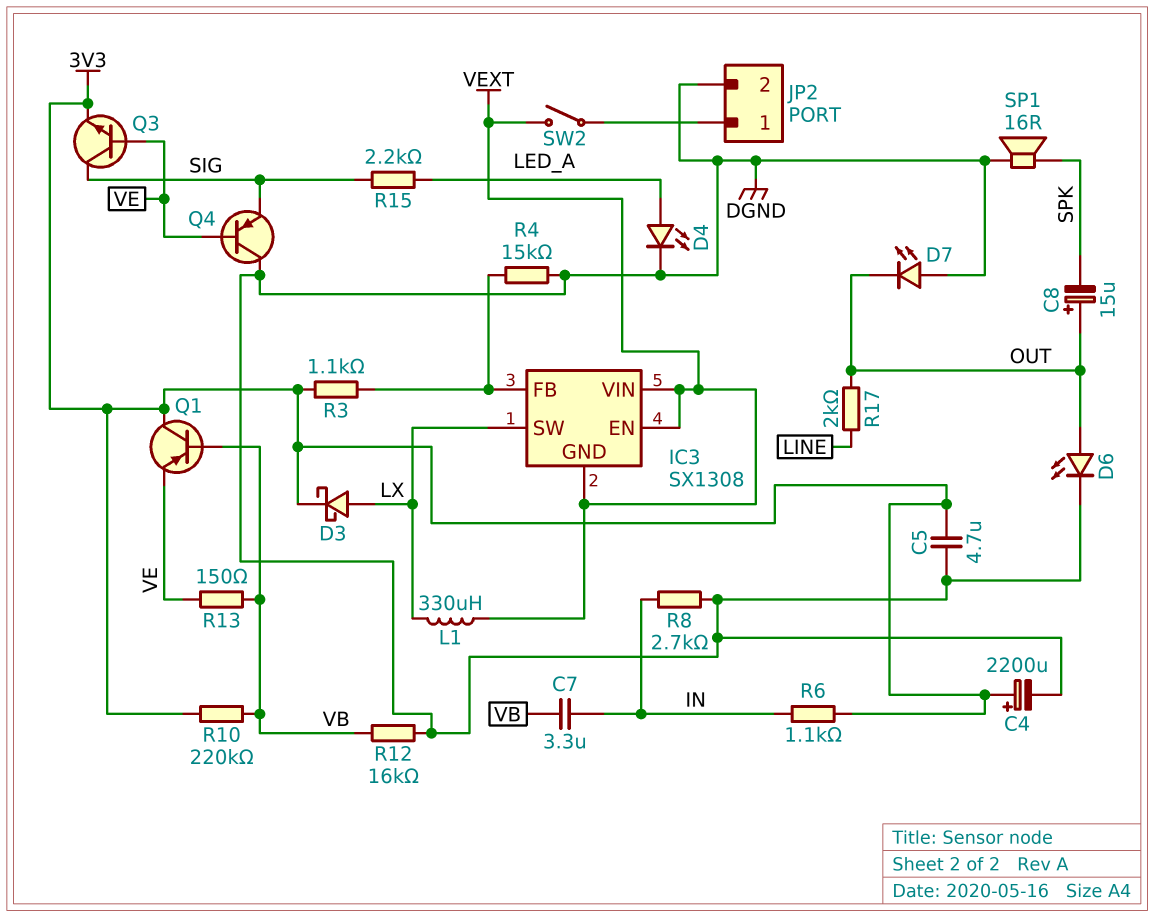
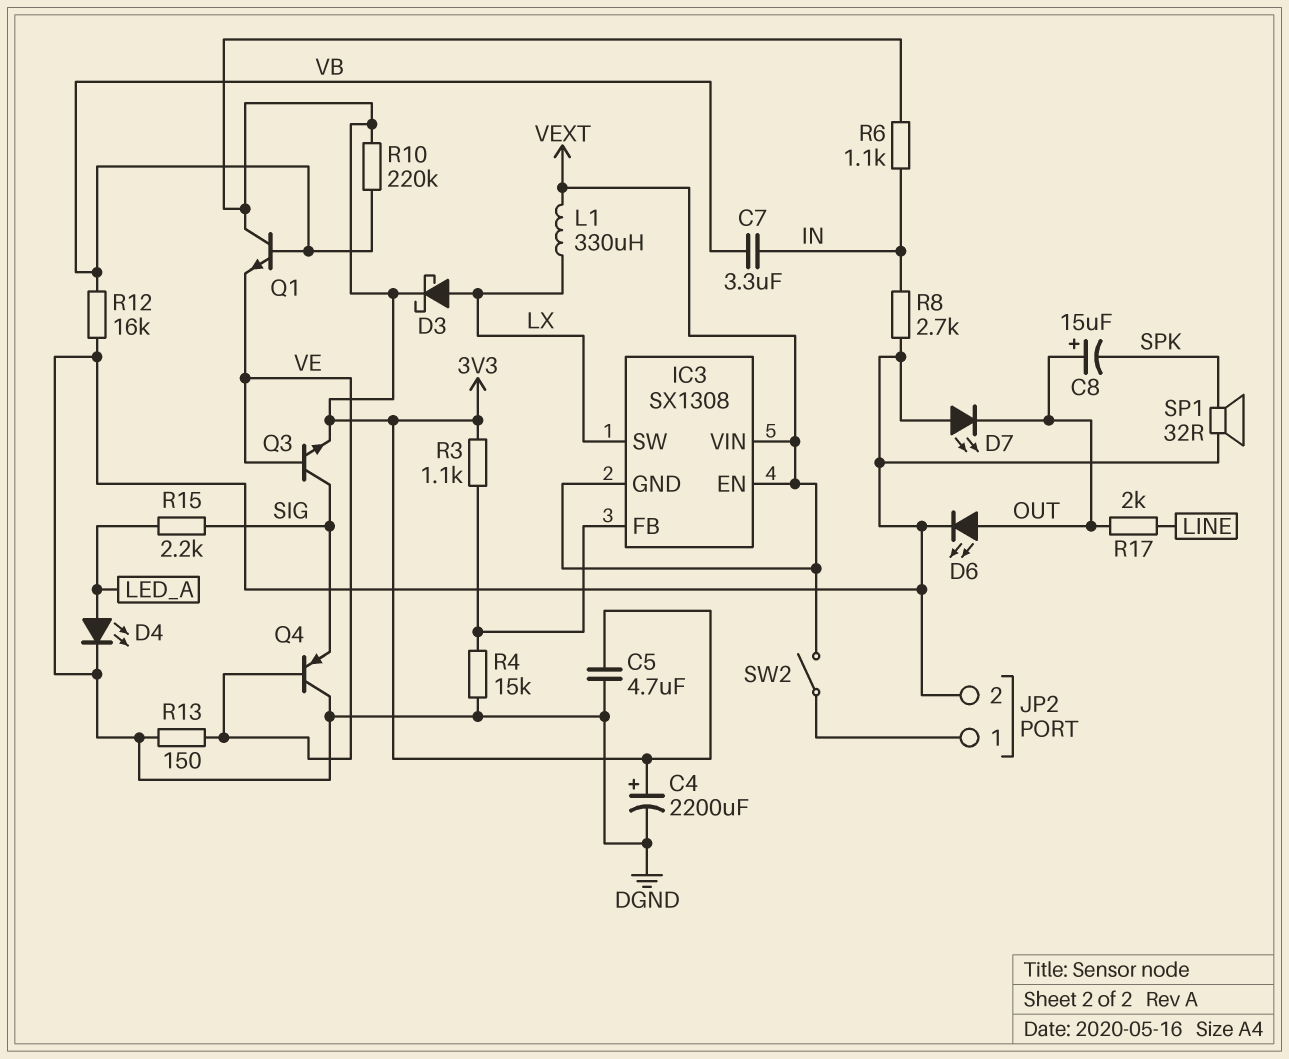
Q1: PNP (B VB, C 3V3, E VE) -> NPN (B VB, C 3V3, E VE)
R13: 150 (VB, VE) -> 150 (DGND, VE)
SP1: speaker 16R (DGND, SPK) -> speaker 32R (DGND, SPK)

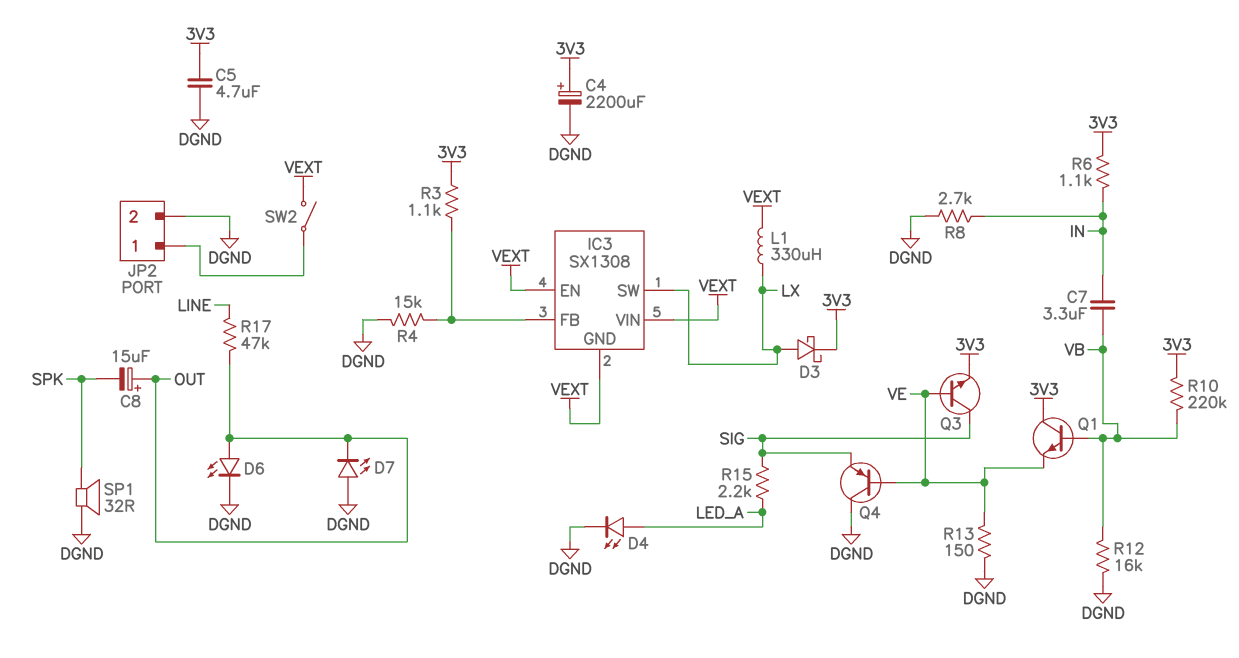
R17: 2k (LINE, OUT) -> 47k (LINE, OUT)

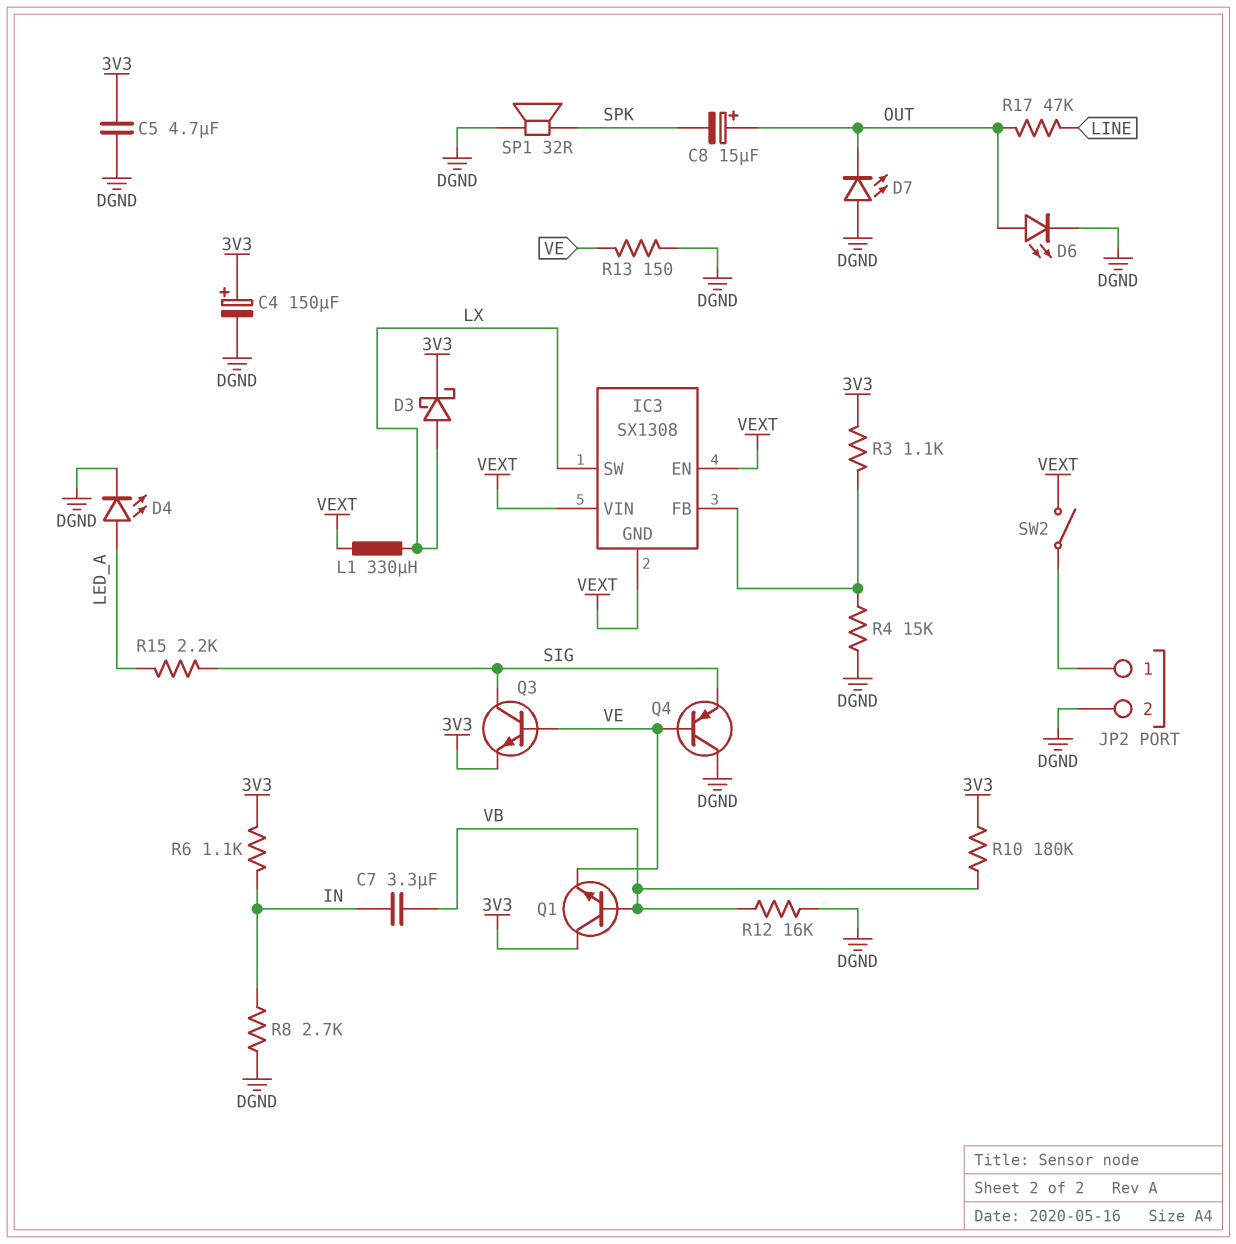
C4: 2200uF (plus 3V3, minus DGND) -> 150uF (plus 3V3, minus DGND)
R10: 220k (3V3, VB) -> 180k (3V3, VB)

